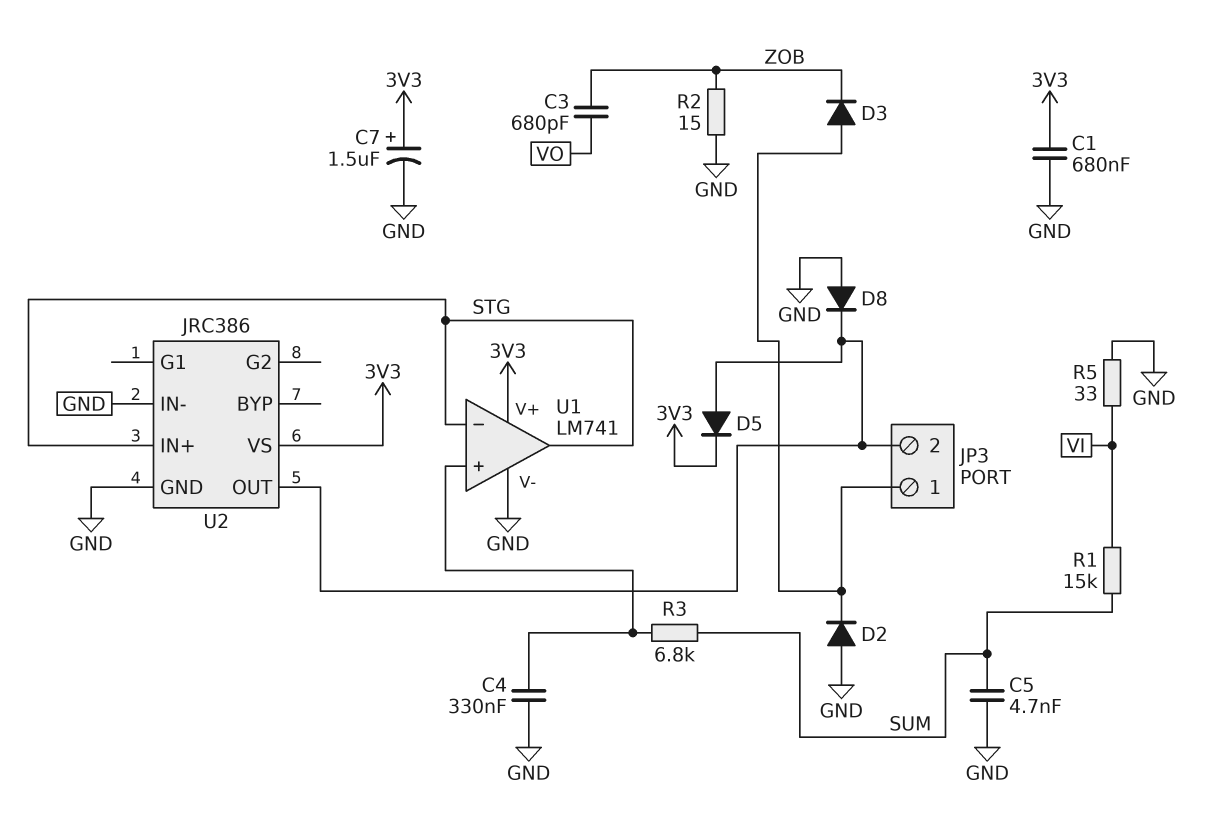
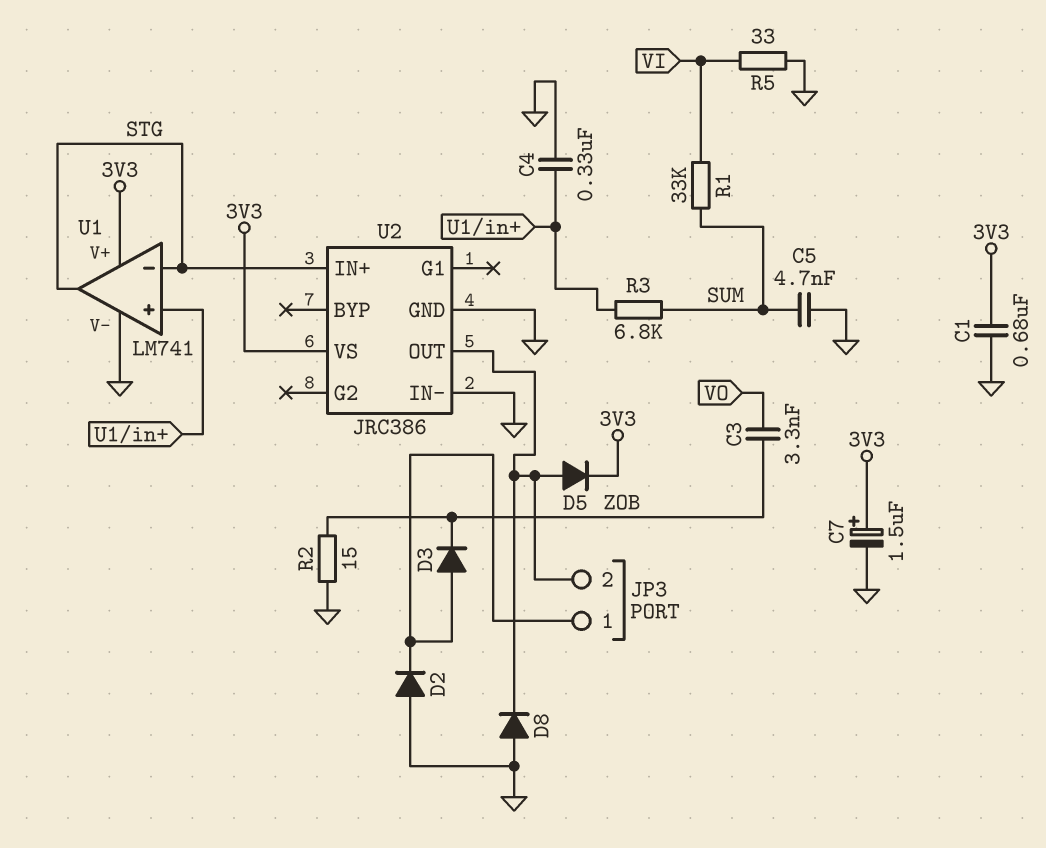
C3: 680pF (VO, ZOB) -> 3.3nF (VO, ZOB)
R1: 15k (SUM, VI) -> 33k (SUM, VI)

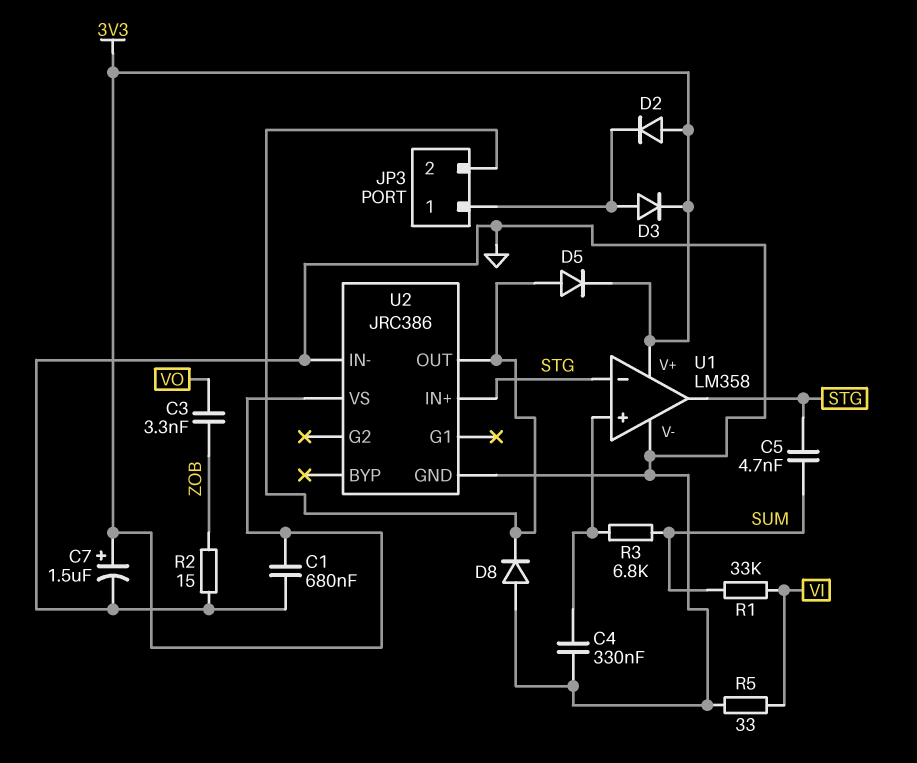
C5: 4.7nF (GND, SUM) -> 4.7nF (STG, SUM)
D2: diode (A GND, K JP3/1) -> diode (A 3V3, K JP3/1)
D3: diode (A JP3/1, K ZOB) -> diode (A JP3/1, K 3V3)
U1: LM741 -> LM358

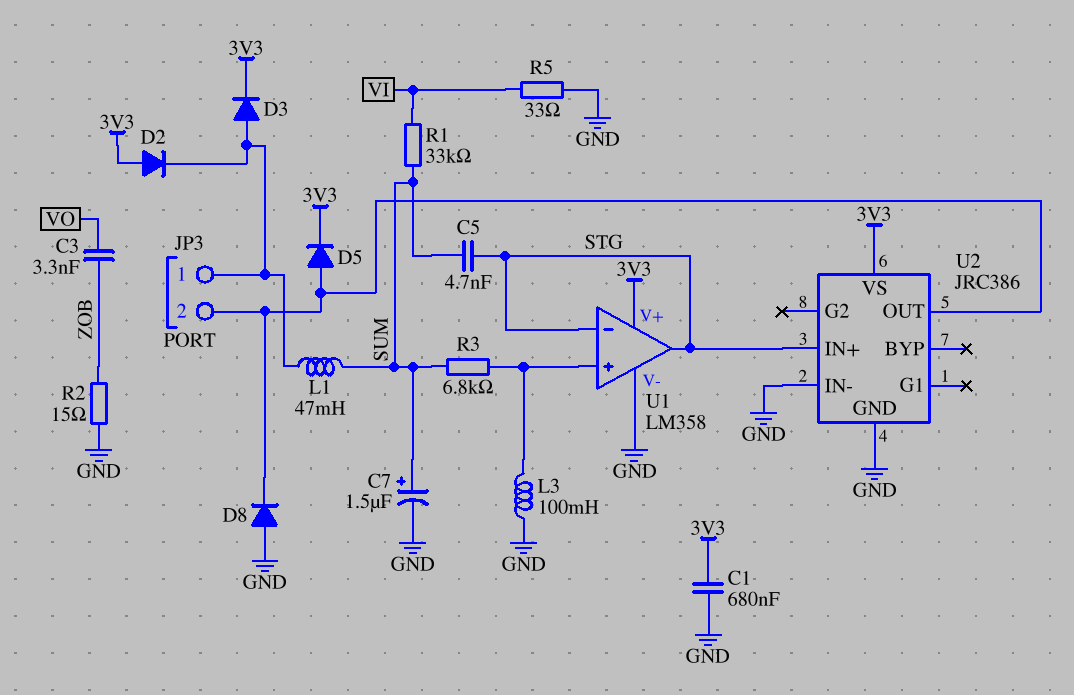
C4: 330nF (GND, U1/in+) -> none
C7: 1.5uF (plus 3V3, minus GND) -> 1.5uF (plus SUM, minus GND)
L1: none -> 47mH (JP3/1, SUM)
L3: none -> 100mH (GND, U1/in+)

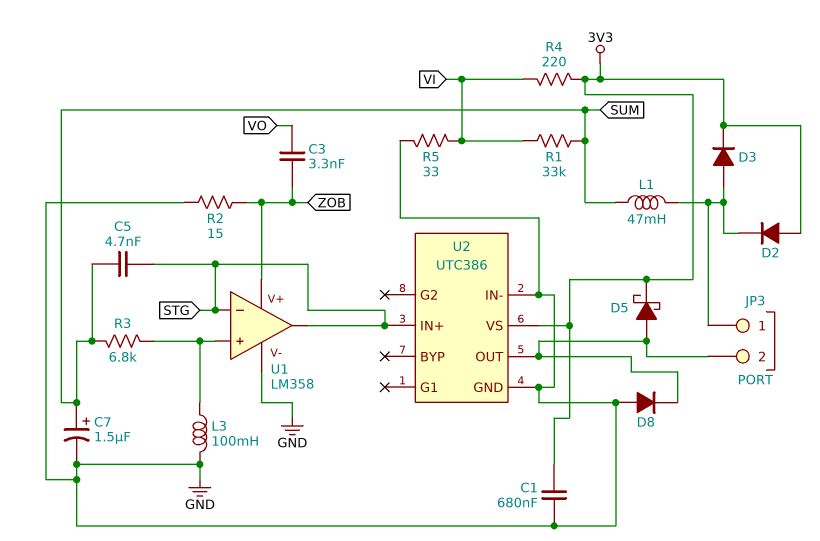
D5: diode (A JP3/2, K 3V3) -> schottky (A JP3/2, K 3V3)
R4: none -> 220 (3V3, VI)
U1 pin V+: 3V3 -> ZOB
U2: JRC386 -> UTC386

